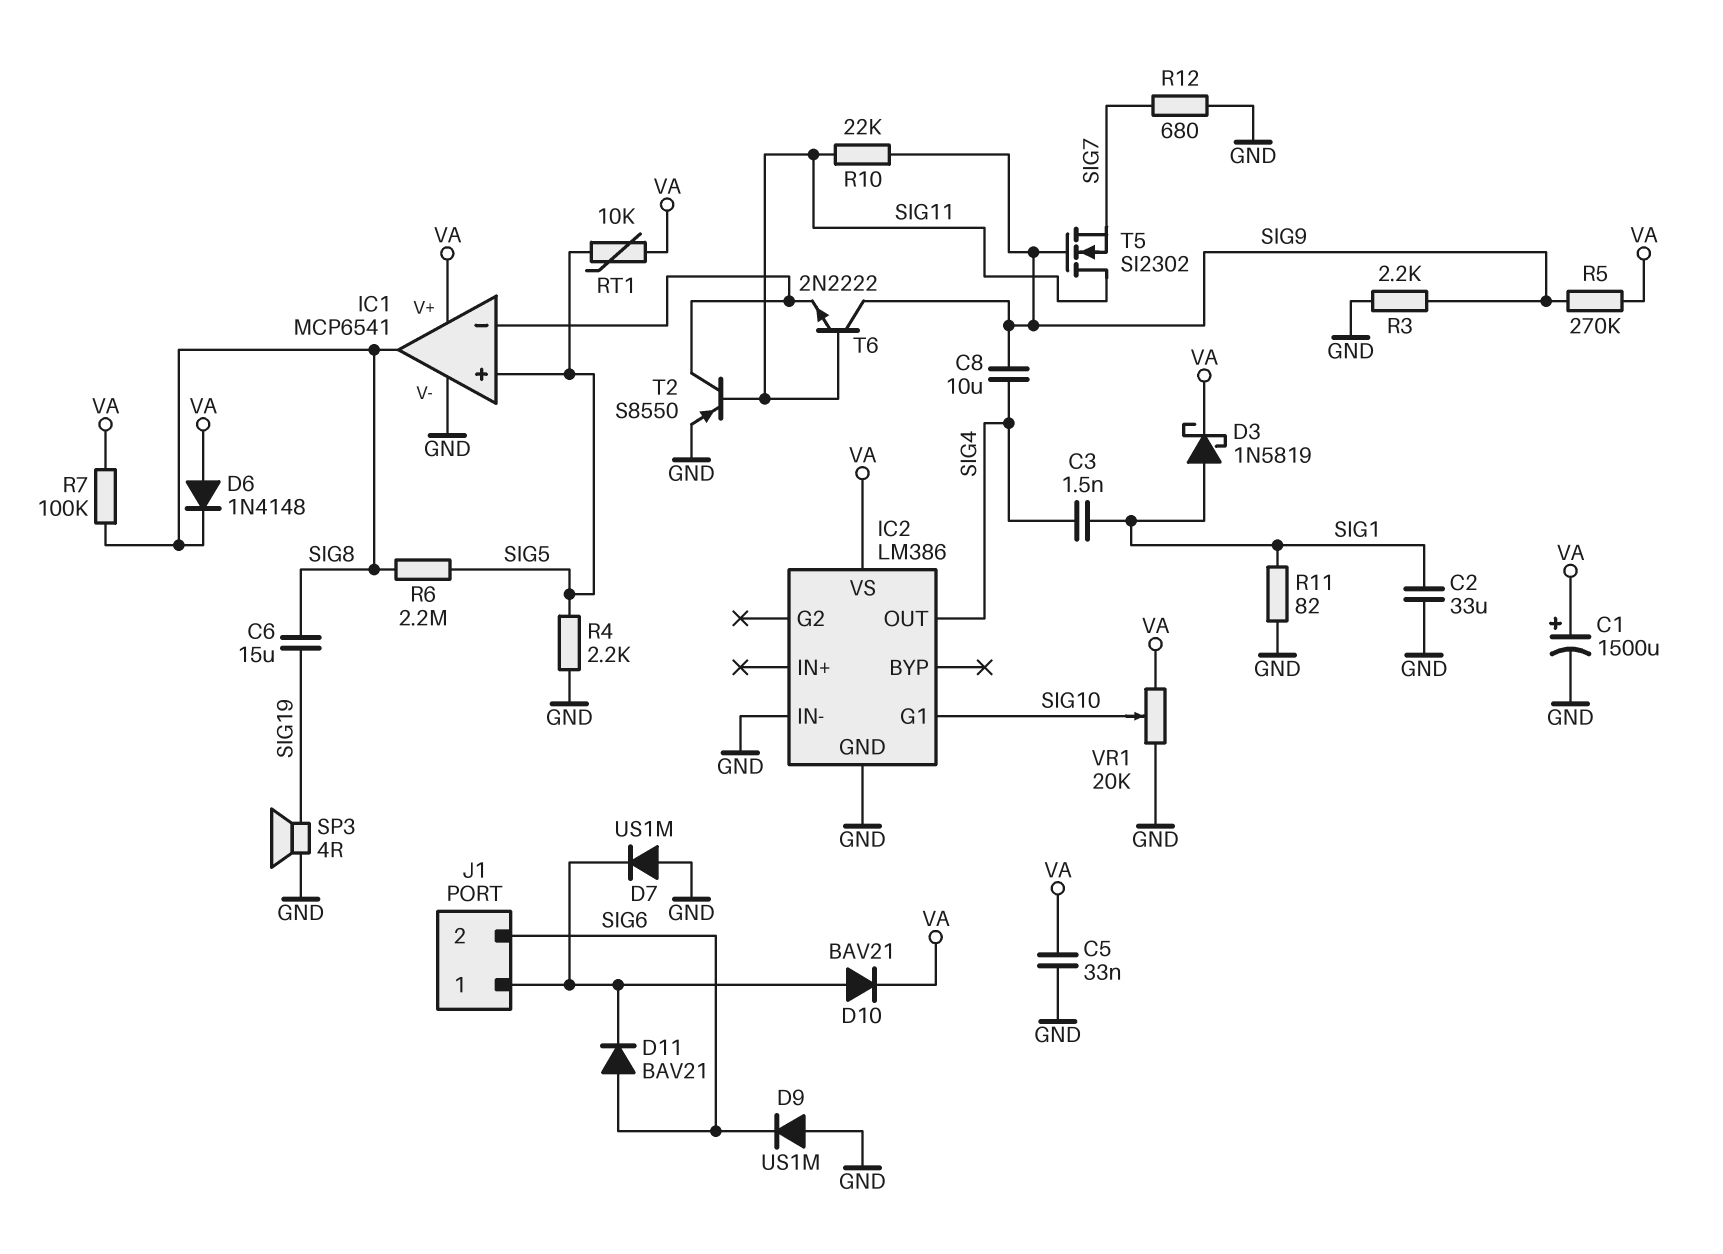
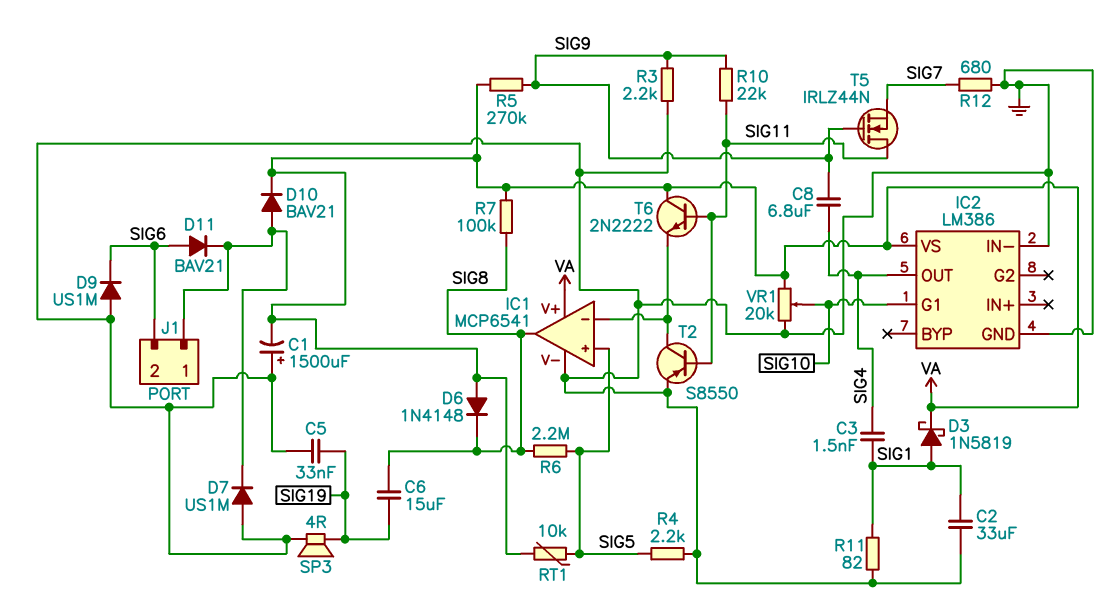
C1: 1500uF (plus VA, minus GND) -> 1500uF (plus GND, minus VA)
C5: 33nF (GND, VA) -> 33nF (GND, SIG19)
C8: 10uF (SIG4, SIG9) -> 6.8uF (SIG4, SIG9)
T5: NMOS SI2302 (G SIG9, D SIG11, S SIG7) -> NMOS IRLZ44N (G SIG9, D SIG11, S SIG7)
T6: NPN 2N2222 (B SIG11, C SIG9, E IC1/in-) -> NPN 2N2222 (B SIG11, C VA, E IC1/in-)

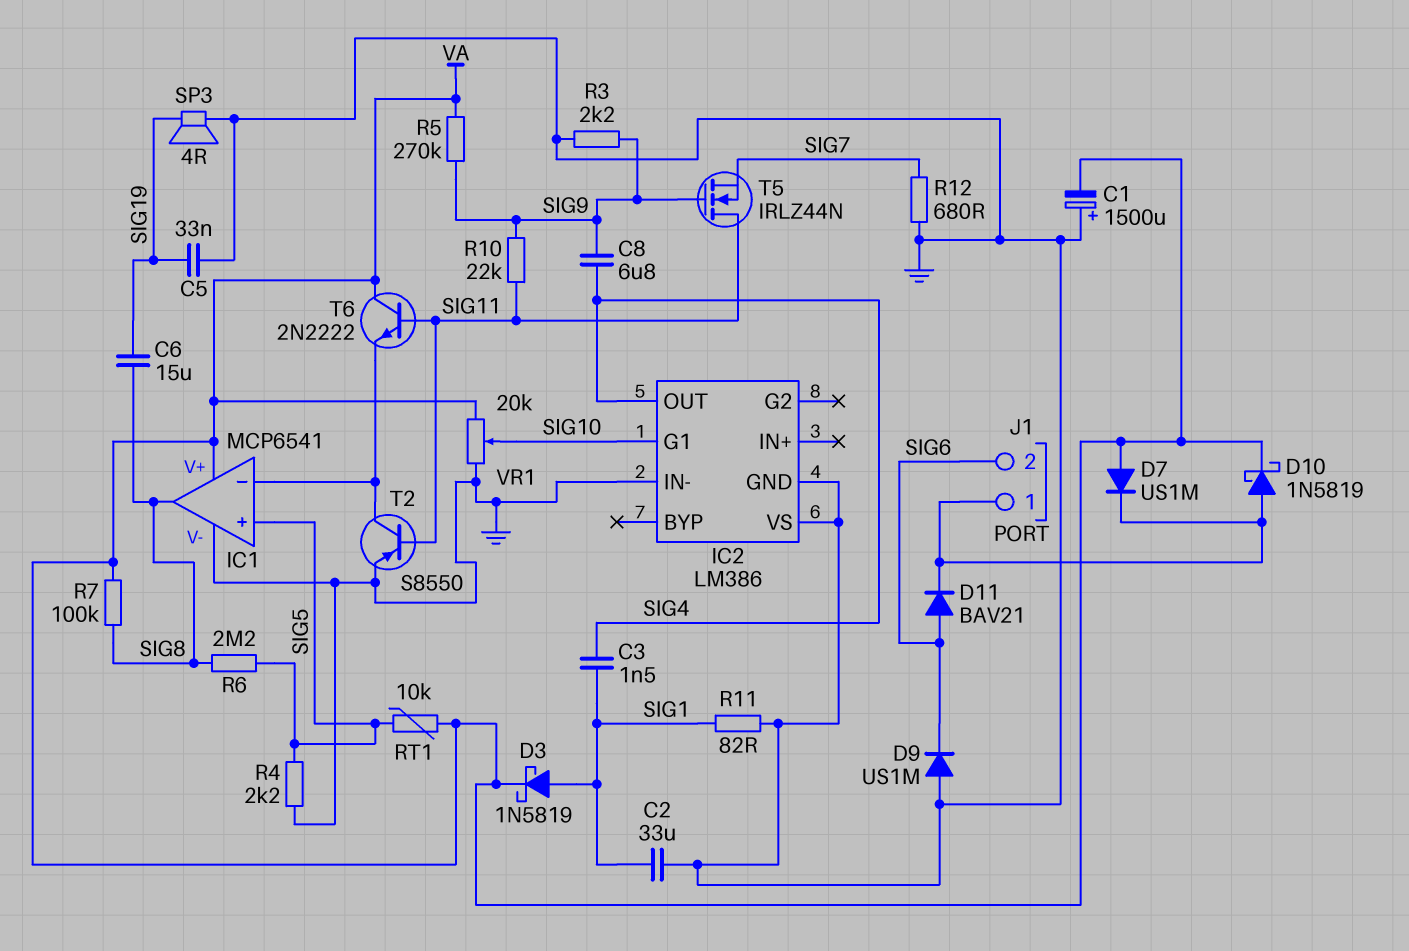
D6: diode 1N4148 (A VA, K SIG8) -> none
D7: diode US1M (A GND, K J1/1) -> diode US1M (A VA, K J1/1)
D10: diode BAV21 (A J1/1, K VA) -> schottky 1N5819 (A J1/1, K VA)
IC2 pin VS: VA -> GND

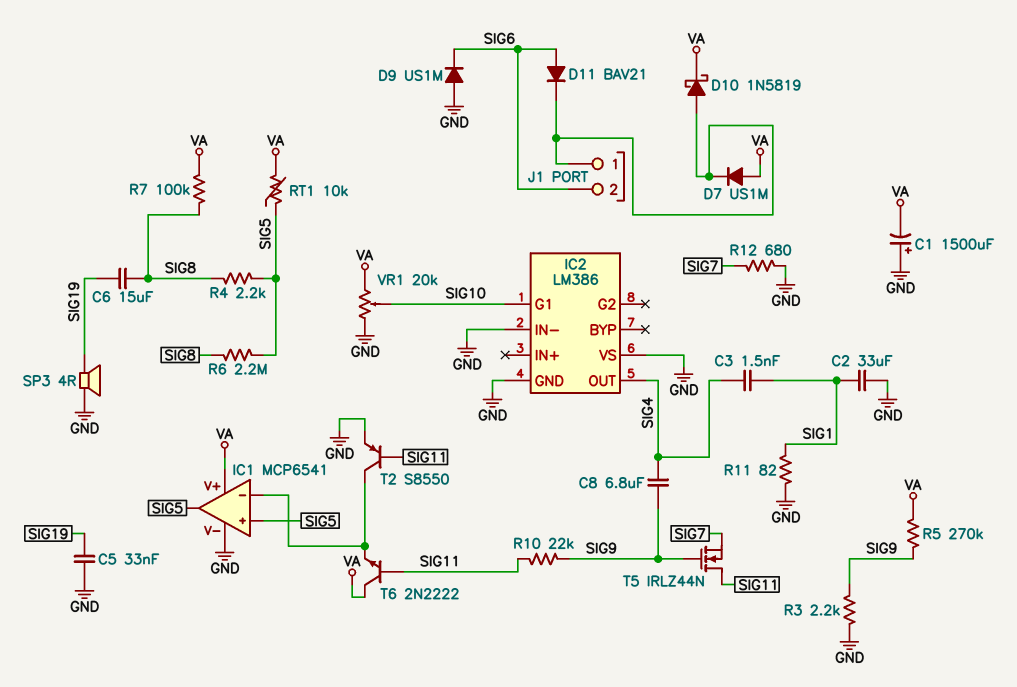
D3: schottky 1N5819 (A SIG1, K VA) -> none
IC1 pin out: SIG8 -> SIG5
R4: 2.2k (GND, SIG5) -> 2.2k (SIG5, SIG8)

